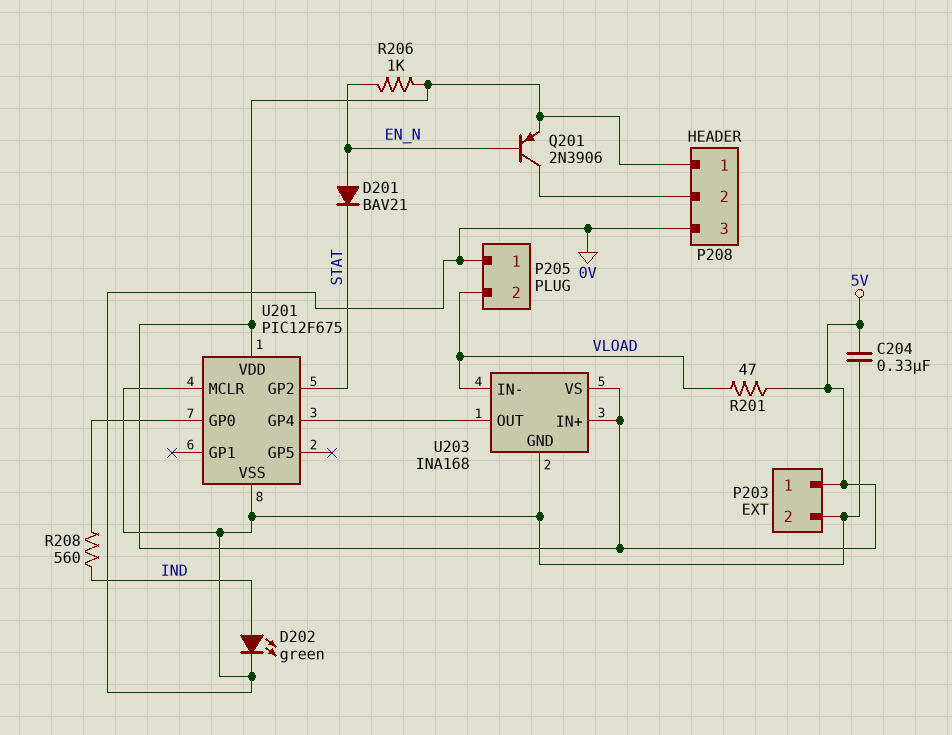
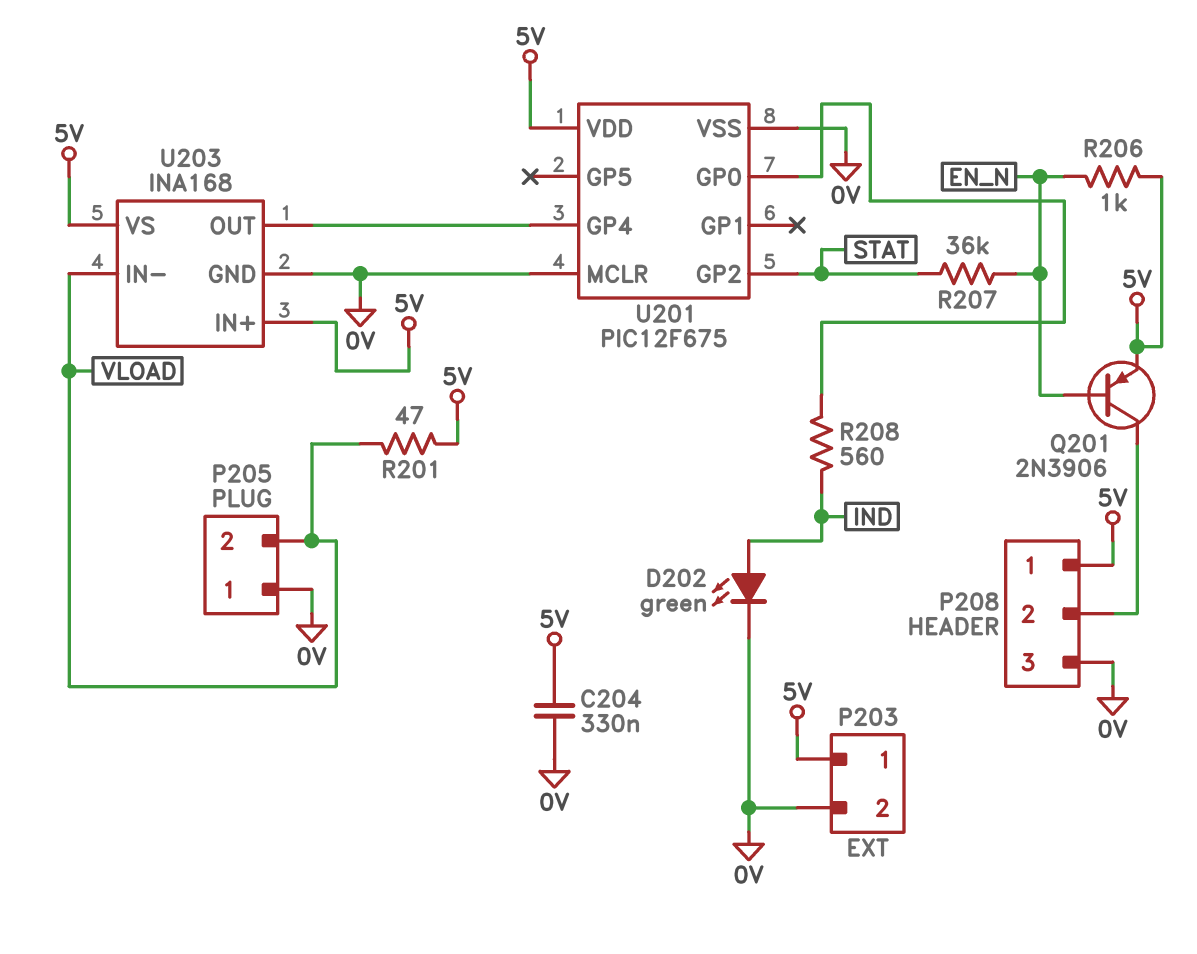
D201: diode BAV21 (A EN_N, K STAT) -> none
R207: none -> 36k (EN_N, STAT)

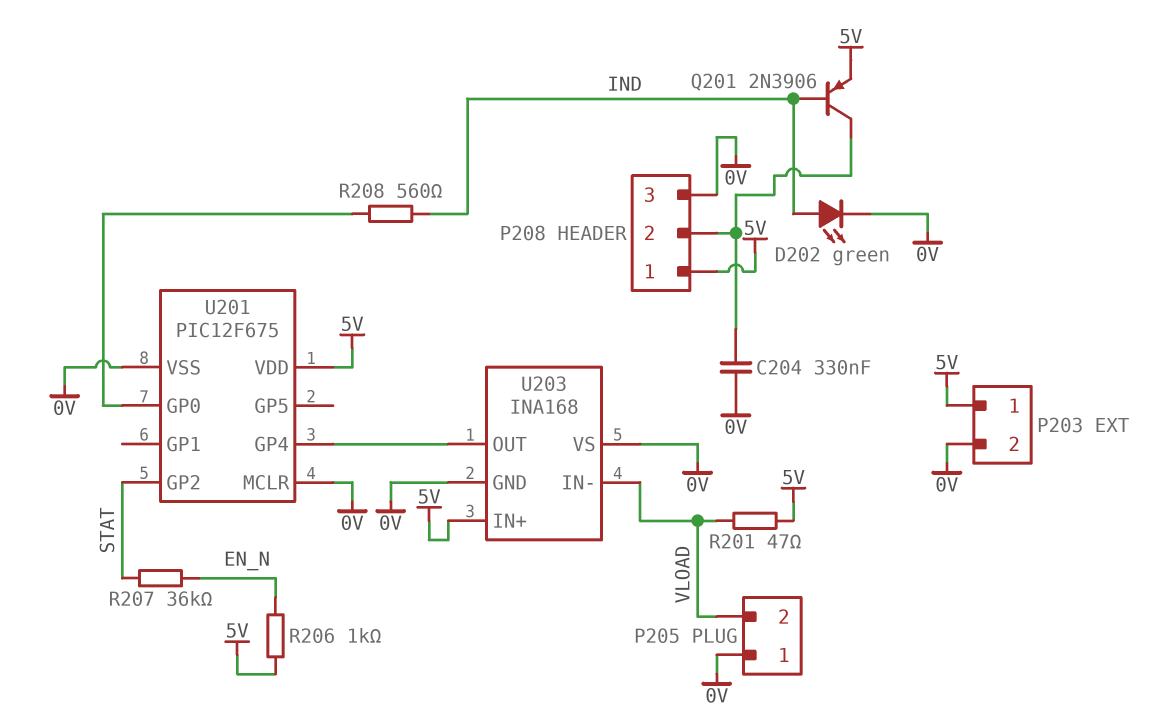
C204: 330nF (0V, 5V) -> 330nF (0V, P208/2)
Q201: PNP 2N3906 (B EN_N, C P208/2, E 5V) -> PNP 2N3906 (B IND, C P208/2, E 5V)
U203 pin VS: 5V -> 0V

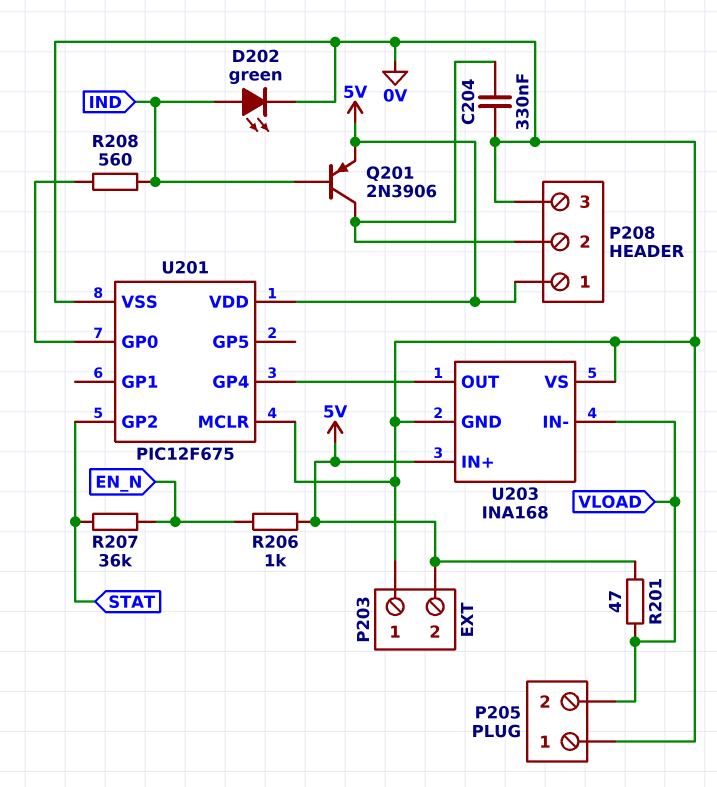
P203 pin 1: 5V -> 0V
P203 pin 2: 0V -> 5V

